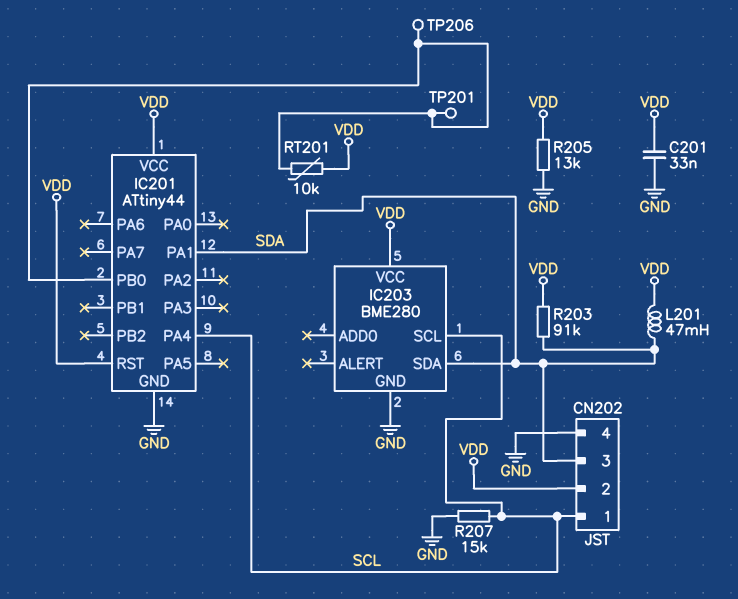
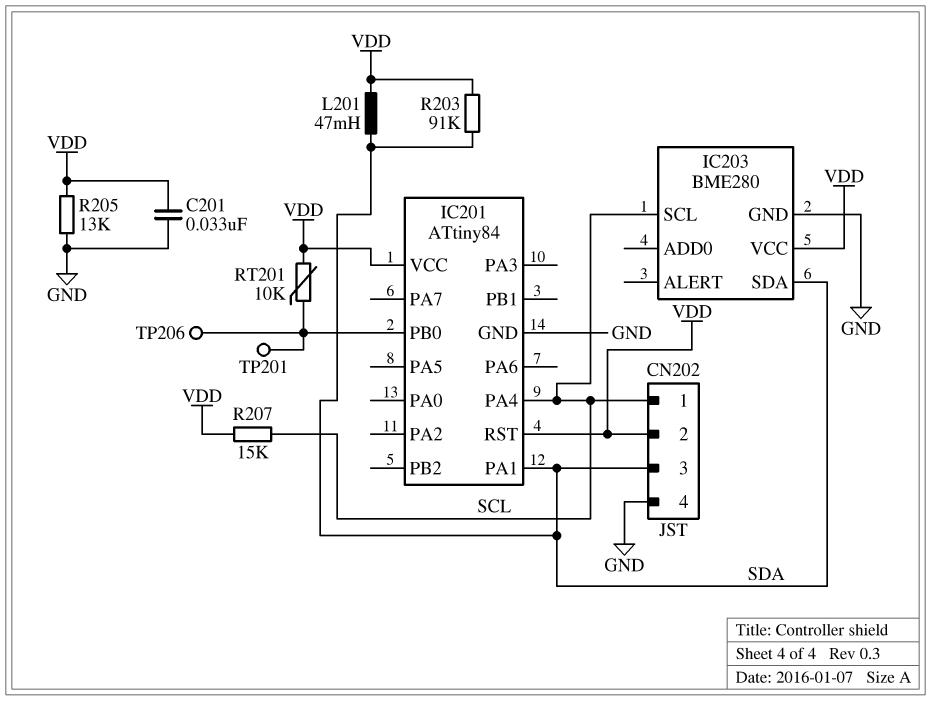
IC201: ATtiny44 -> ATtiny84
R207: 15k (GND, SCL) -> 15k (SCL, VDD)

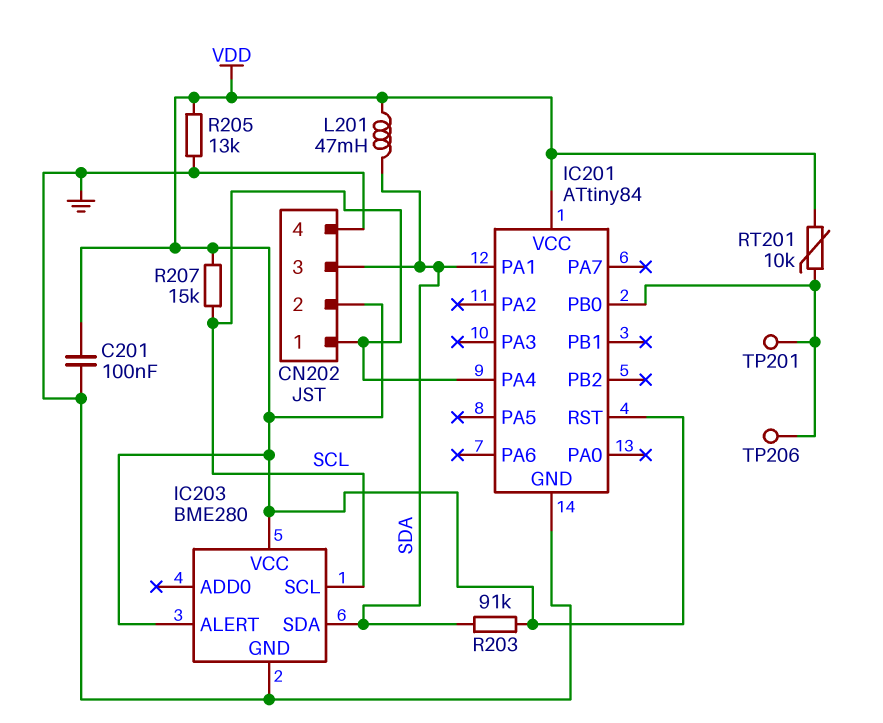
C201: 33nF (GND, VDD) -> 100nF (GND, VDD)
IC203 pin ALERT: none -> VDD

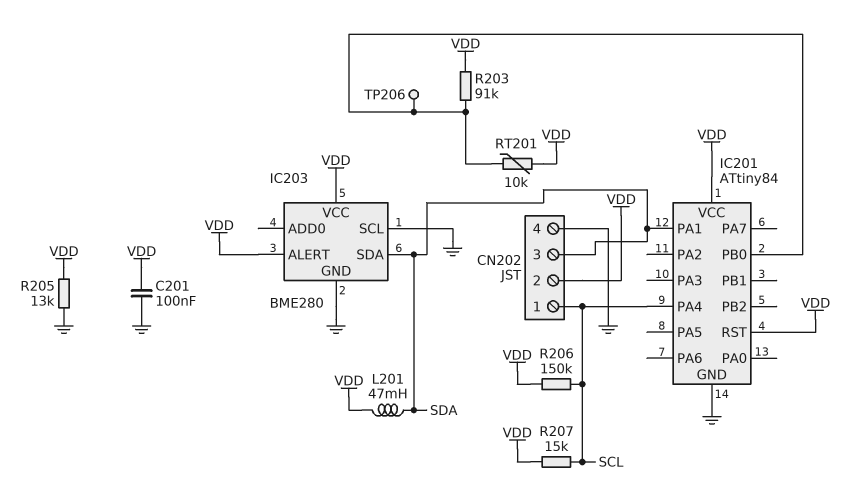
IC203 pin SCL: SCL -> GND
R203: 91k (SDA, VDD) -> 91k (IC201/PB0, VDD)
R206: none -> 150k (SCL, VDD)
TP201: test point (IC201/PB0) -> none

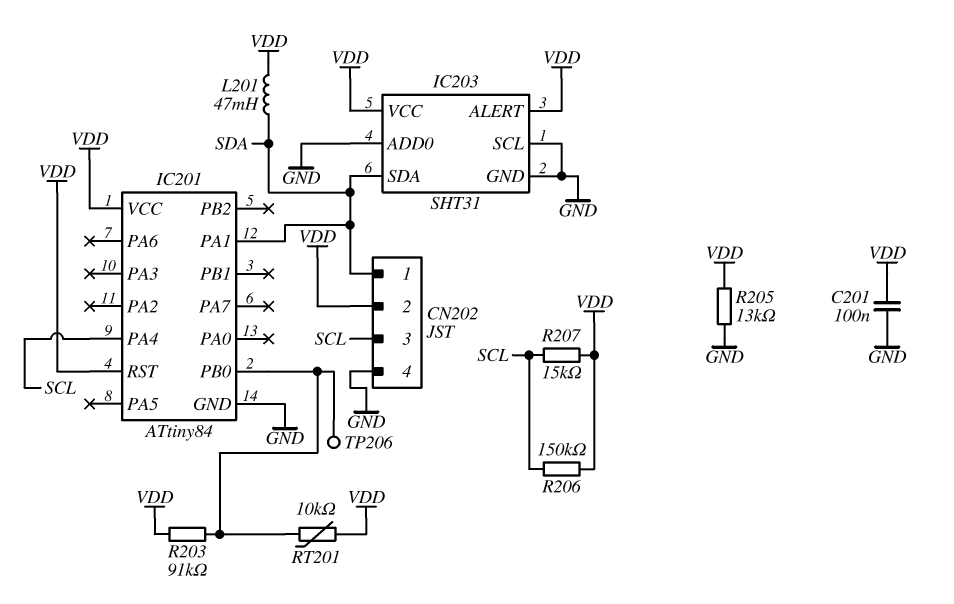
CN202 pin 1: SCL -> SDA
CN202 pin 3: SDA -> SCL
IC203: BME280 -> SHT31
IC203 pin ADD0: none -> GND

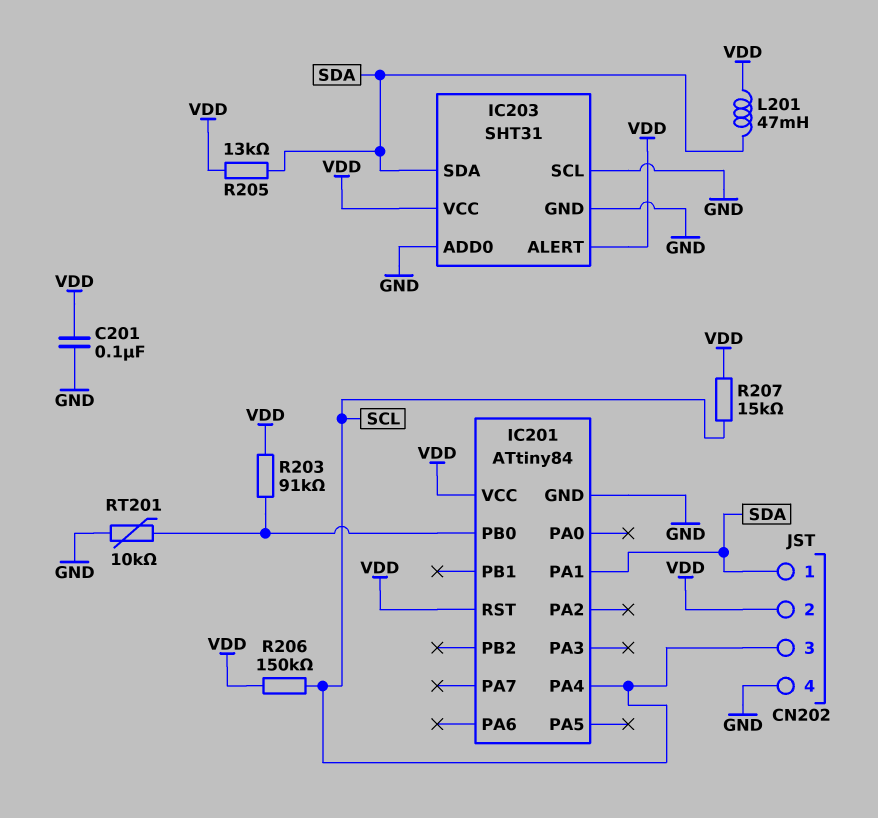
R205: 13k (GND, VDD) -> 13k (SDA, VDD)
RT201: 10k (IC201/PB0, VDD) -> 10k (GND, IC201/PB0)
TP206: test point (IC201/PB0) -> none

